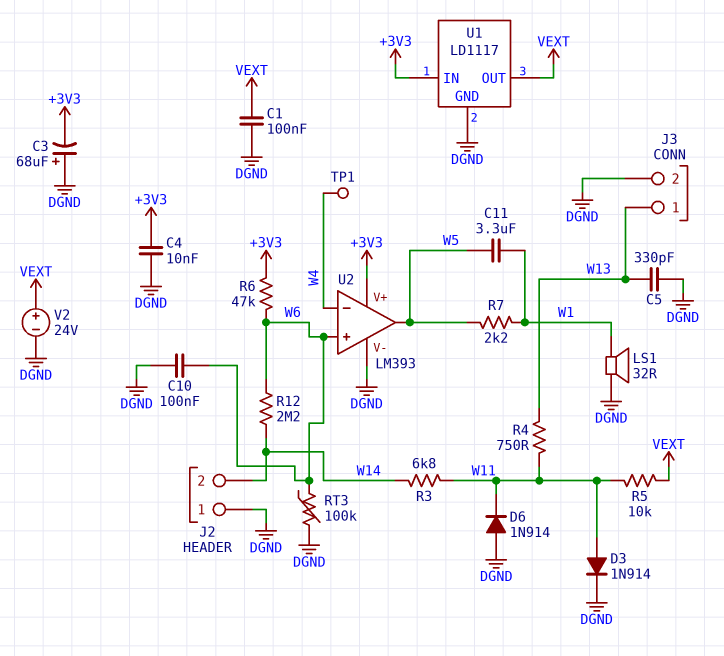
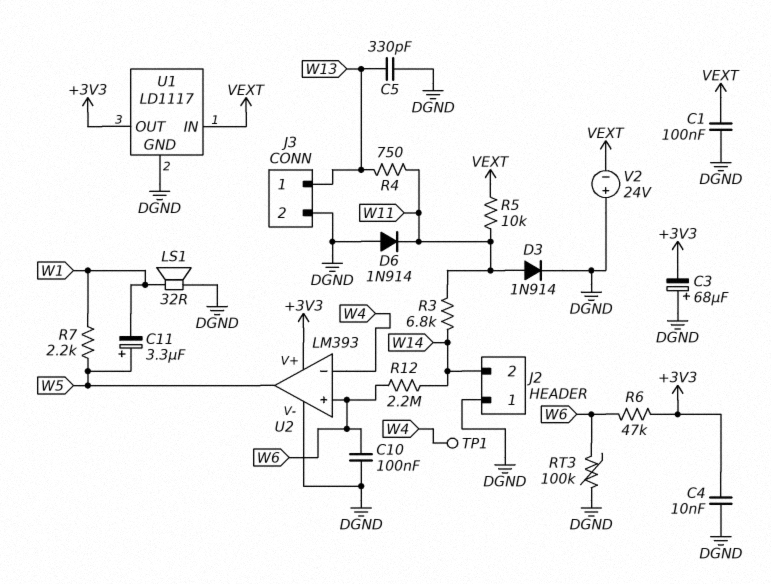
C11: 3.3uF (W1, W5) -> 3.3uF (plus W5, minus W1)
U1 pin IN: +3V3 -> VEXT
U1 pin OUT: VEXT -> +3V3
V2: 24V (plus VEXT, minus DGND) -> 24V (plus DGND, minus VEXT)

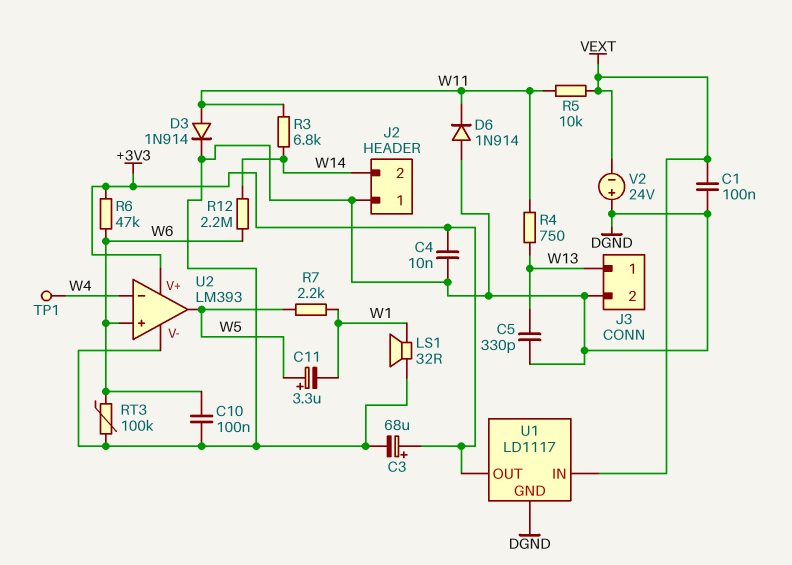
C3: 68uF (plus DGND, minus +3V3) -> 68uF (plus +3V3, minus DGND)

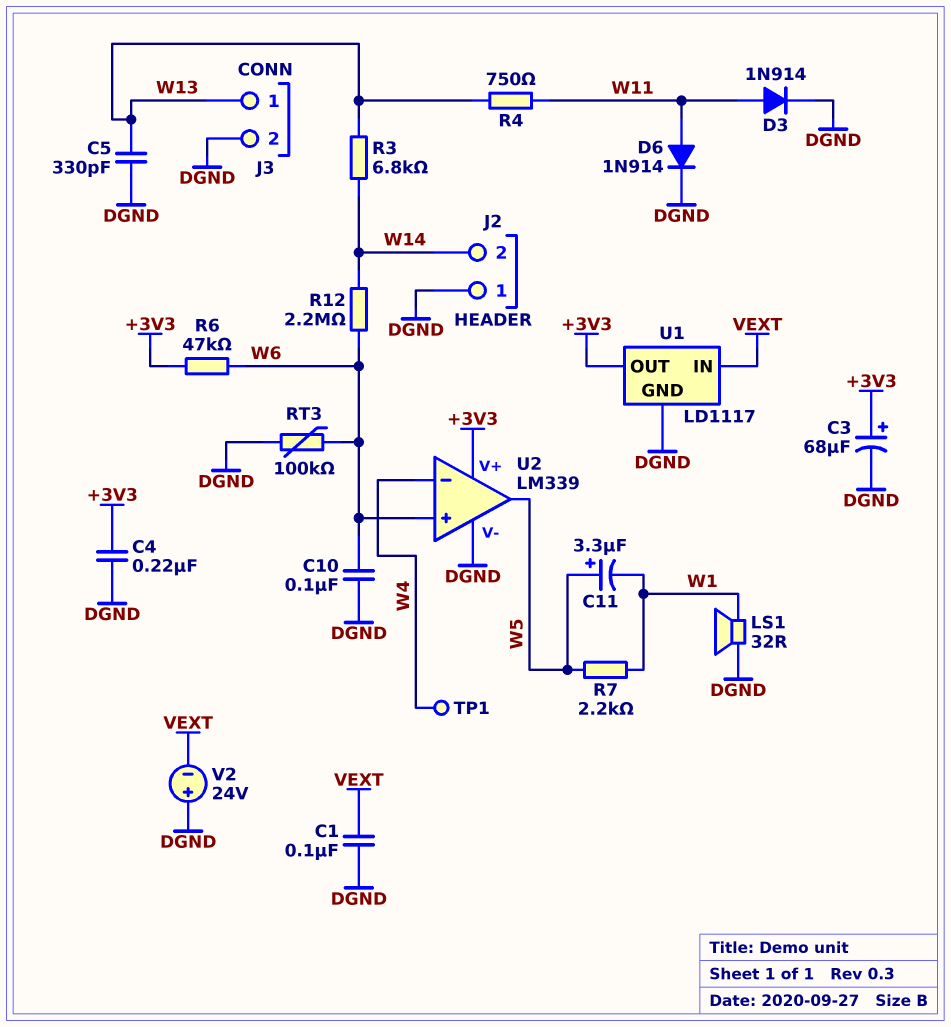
C4: 10nF (+3V3, DGND) -> 220nF (+3V3, DGND)
D6: diode 1N914 (A DGND, K W11) -> diode 1N914 (A W11, K DGND)
R3: 6.8k (W11, W14) -> 6.8k (W13, W14)
R5: 10k (VEXT, W11) -> none
U2: LM393 -> LM339

